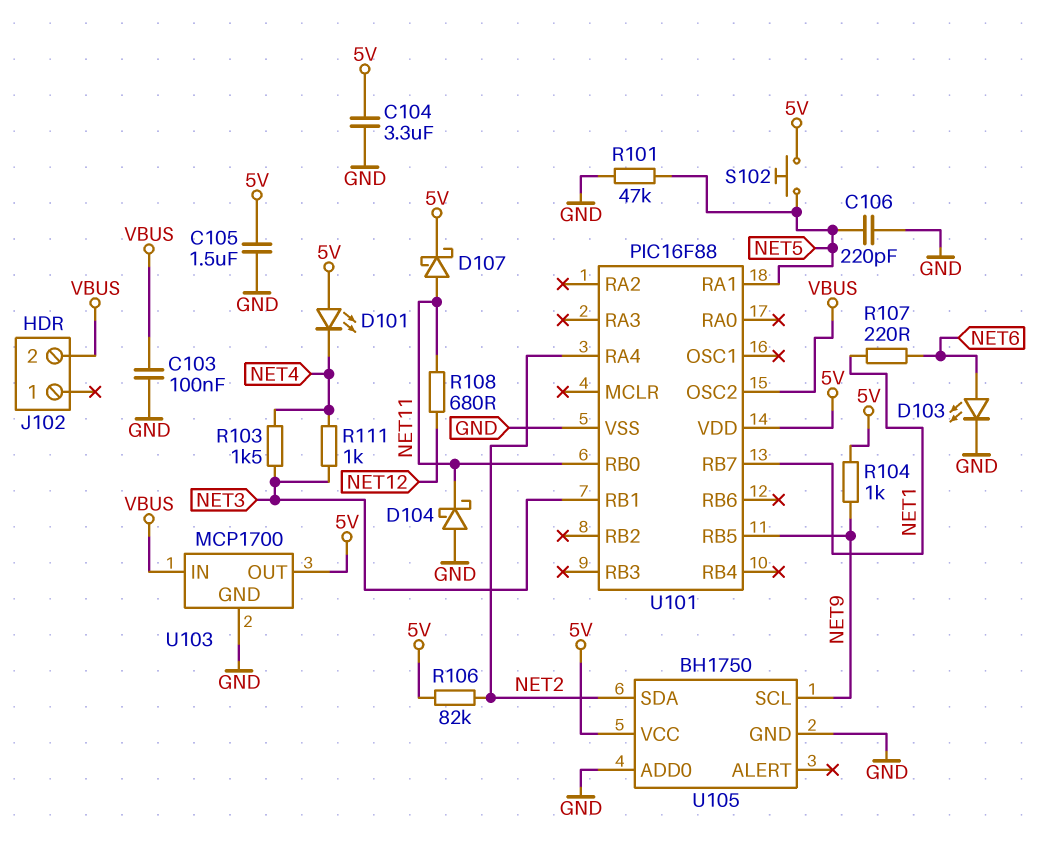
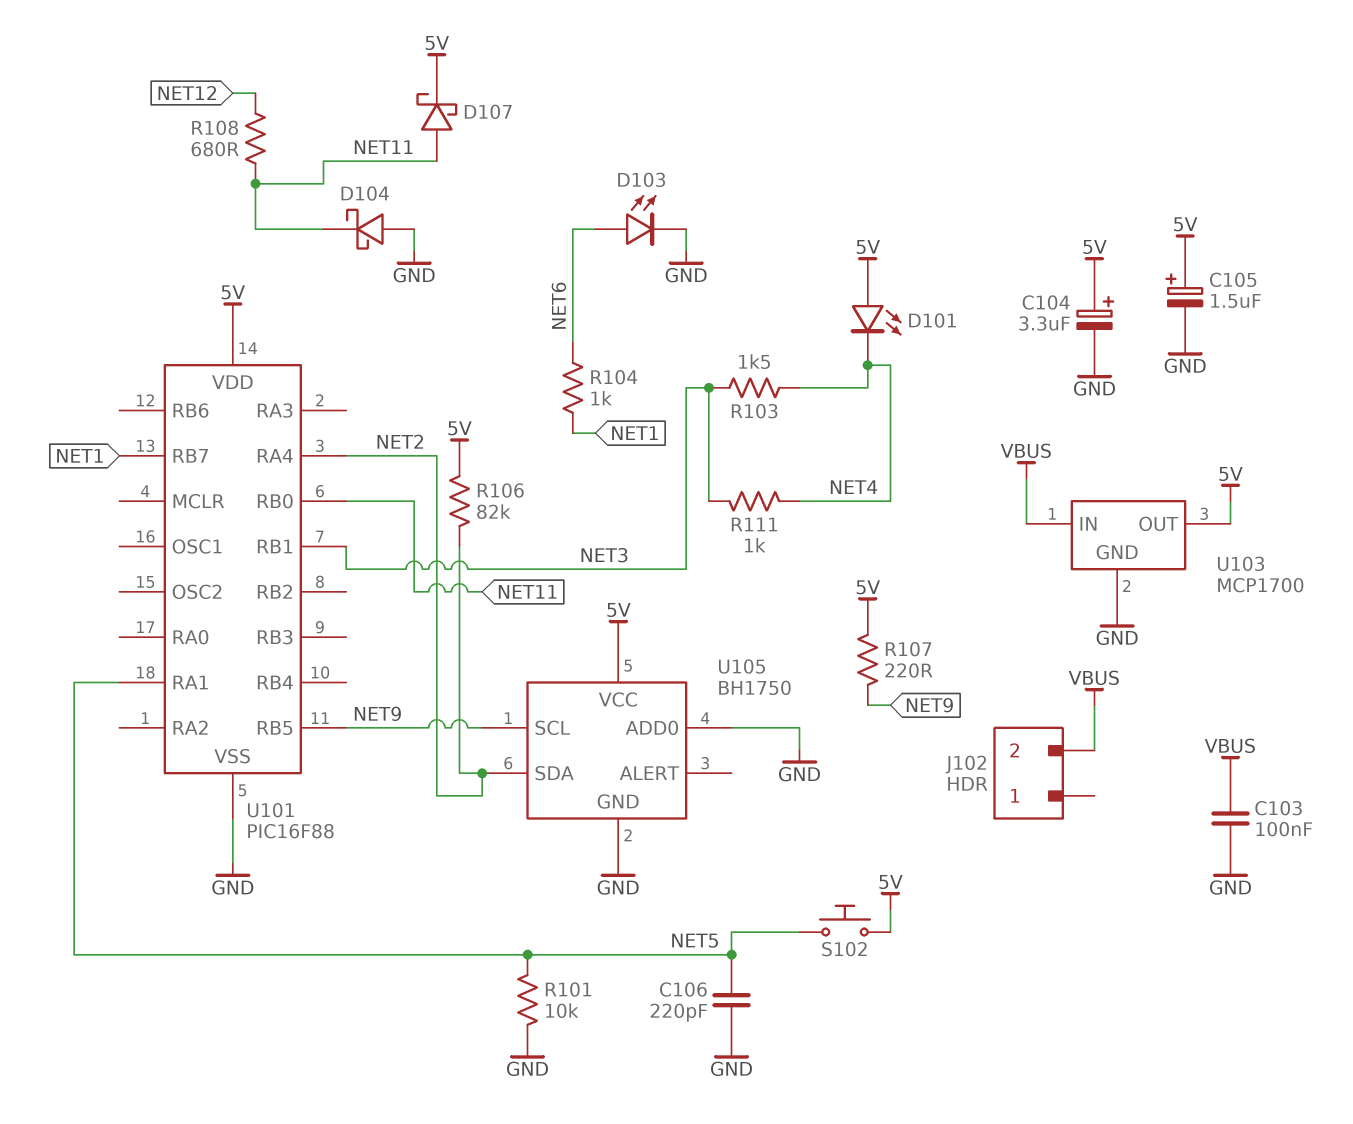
C104: 3.3uF (5V, GND) -> 3.3uF (plus 5V, minus GND)
C105: 1.5uF (5V, GND) -> 1.5uF (plus 5V, minus GND)
R101: 47k (GND, NET5) -> 10k (GND, NET5)
R104: 1k (5V, NET9) -> 1k (NET1, NET6)
R107: 220 (NET1, NET6) -> 220 (5V, NET9)
U101 pin OSC2: VBUS -> none

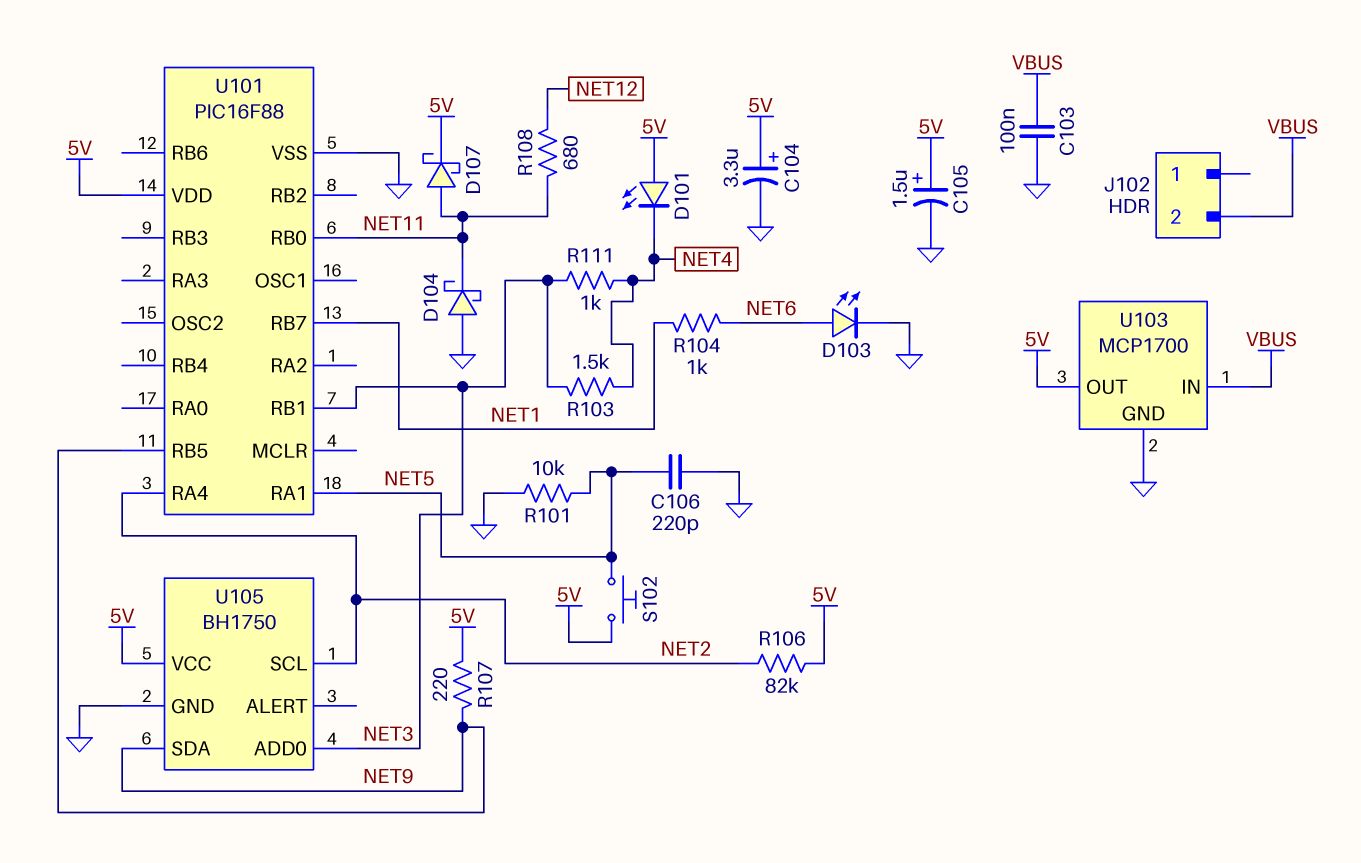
U105 pin ADD0: GND -> NET3
U105 pin SCL: NET9 -> NET2
U105 pin SDA: NET2 -> NET9

